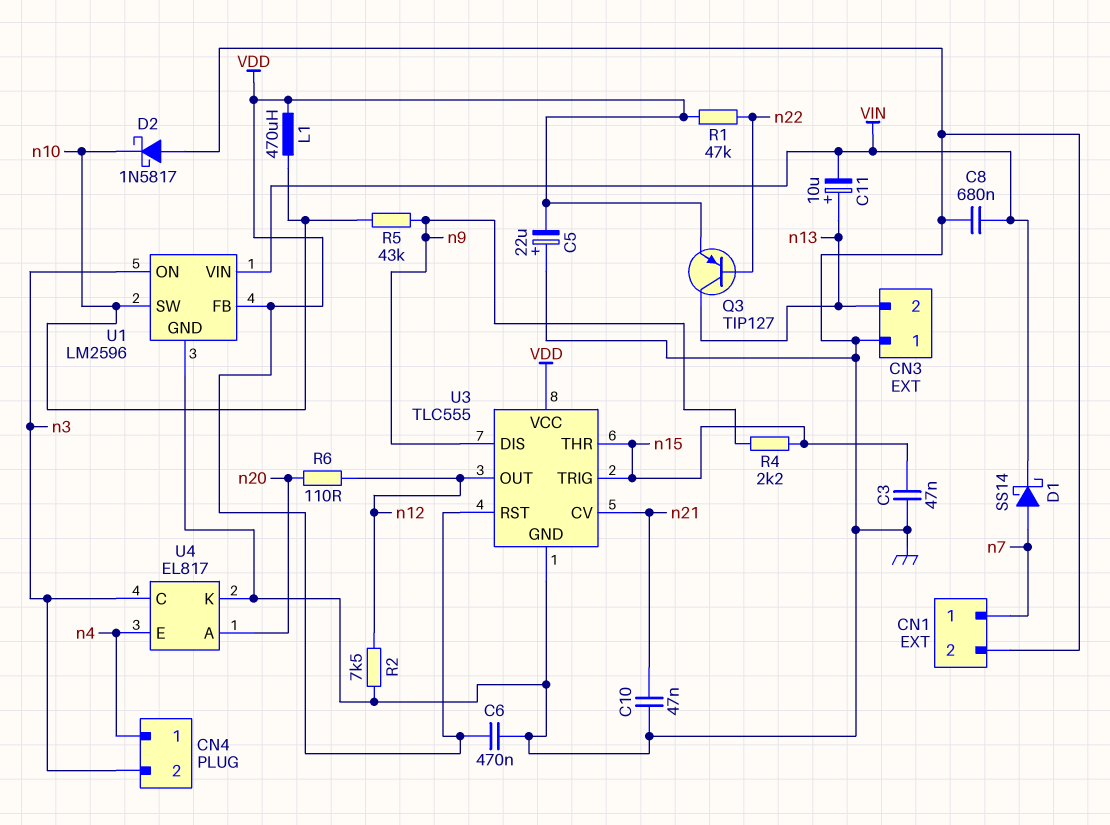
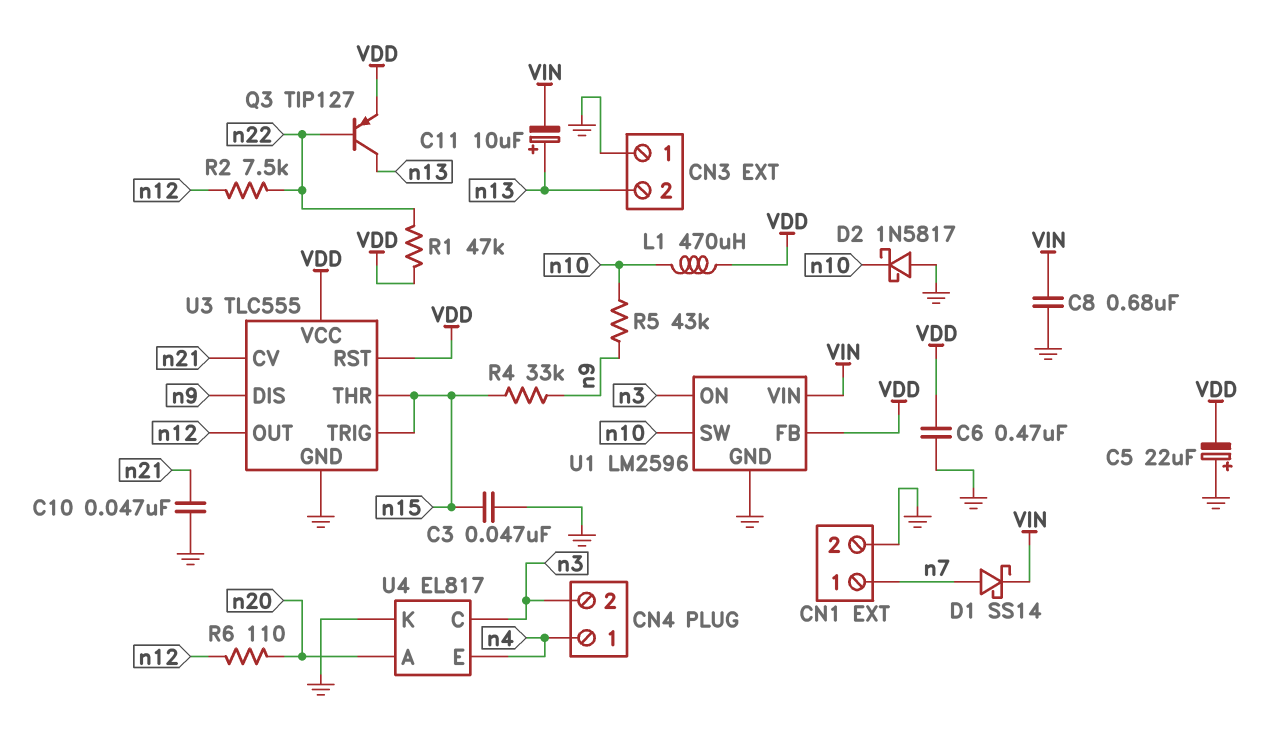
R2: 7.5k (GND, n12) -> 7.5k (n12, n22)
R4: 2.2k (n9, n15) -> 33k (n9, n15)

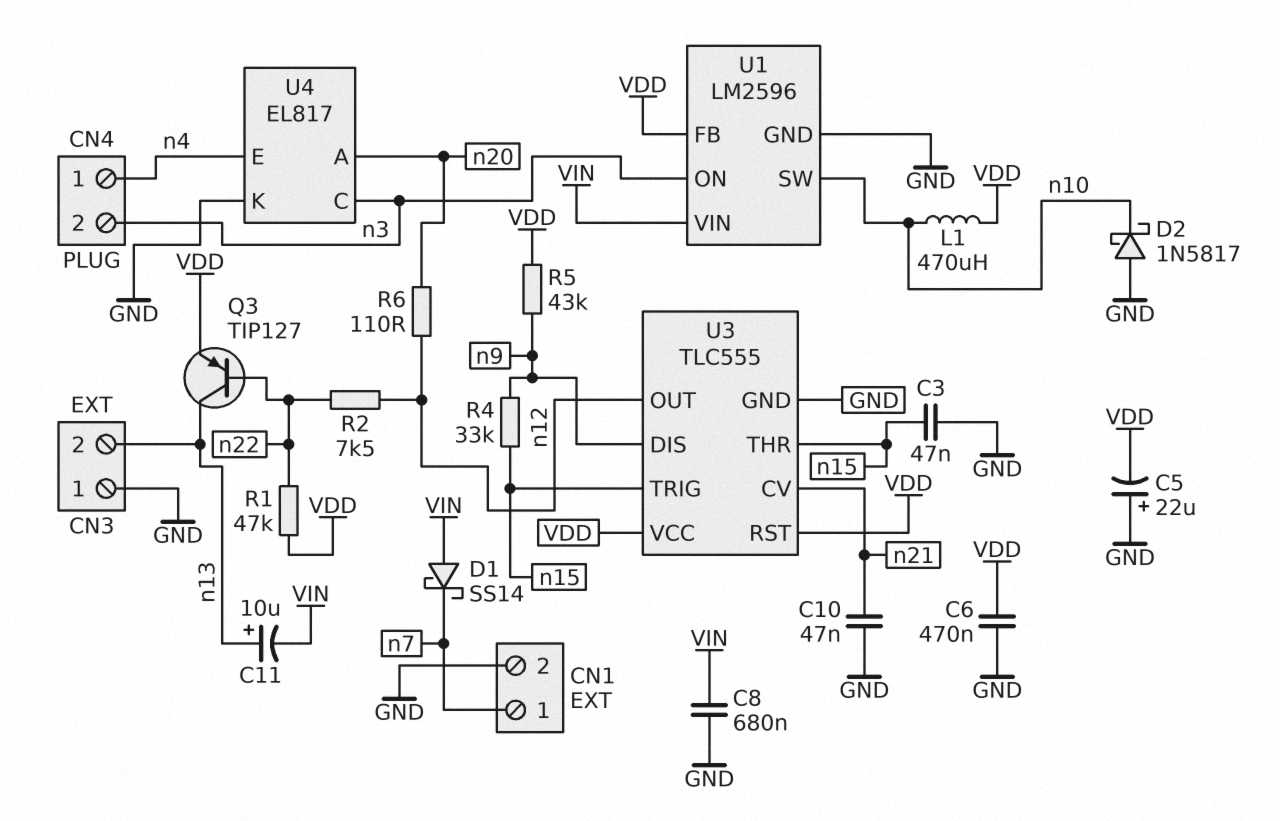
D1: schottky SS14 (A n7, K VIN) -> schottky SS14 (A VIN, K n7)
R5: 43k (n9, n10) -> 43k (VDD, n9)

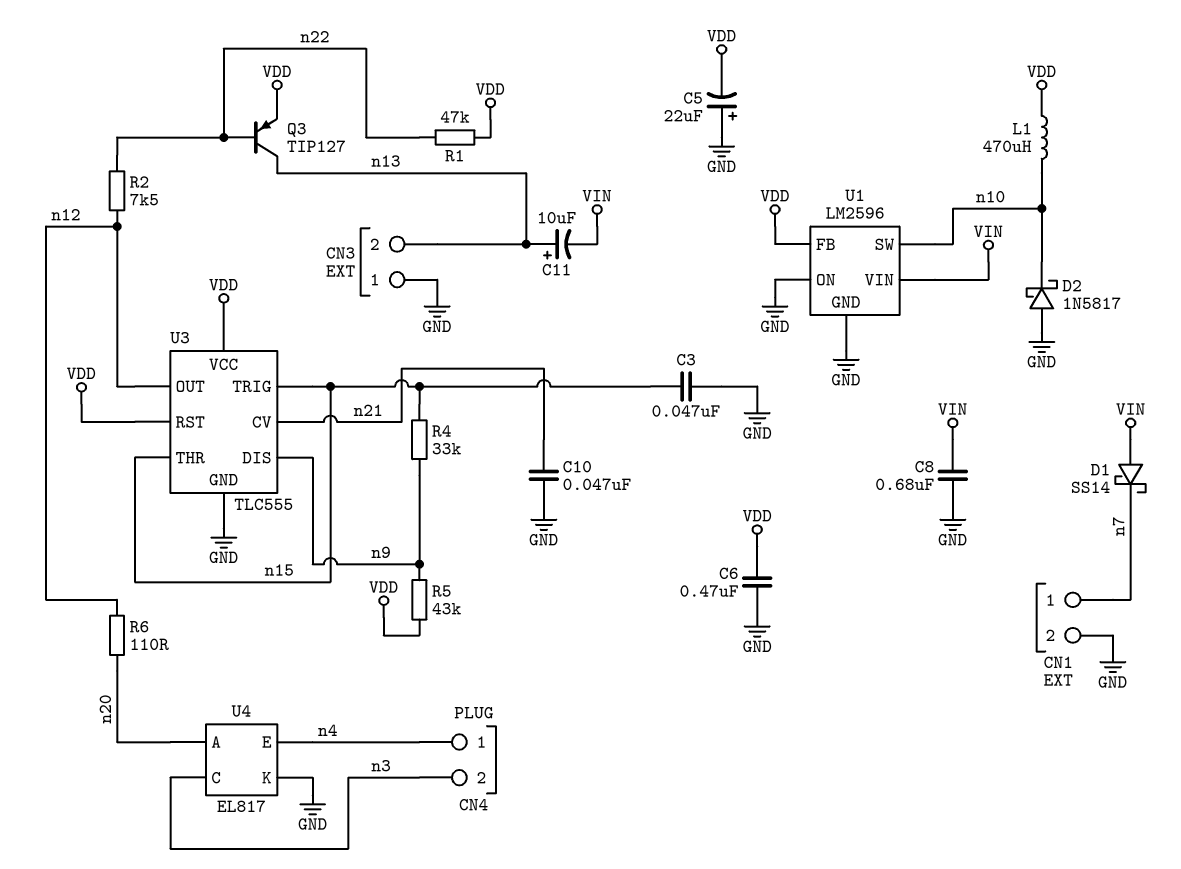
U1 pin ON: n3 -> GND

